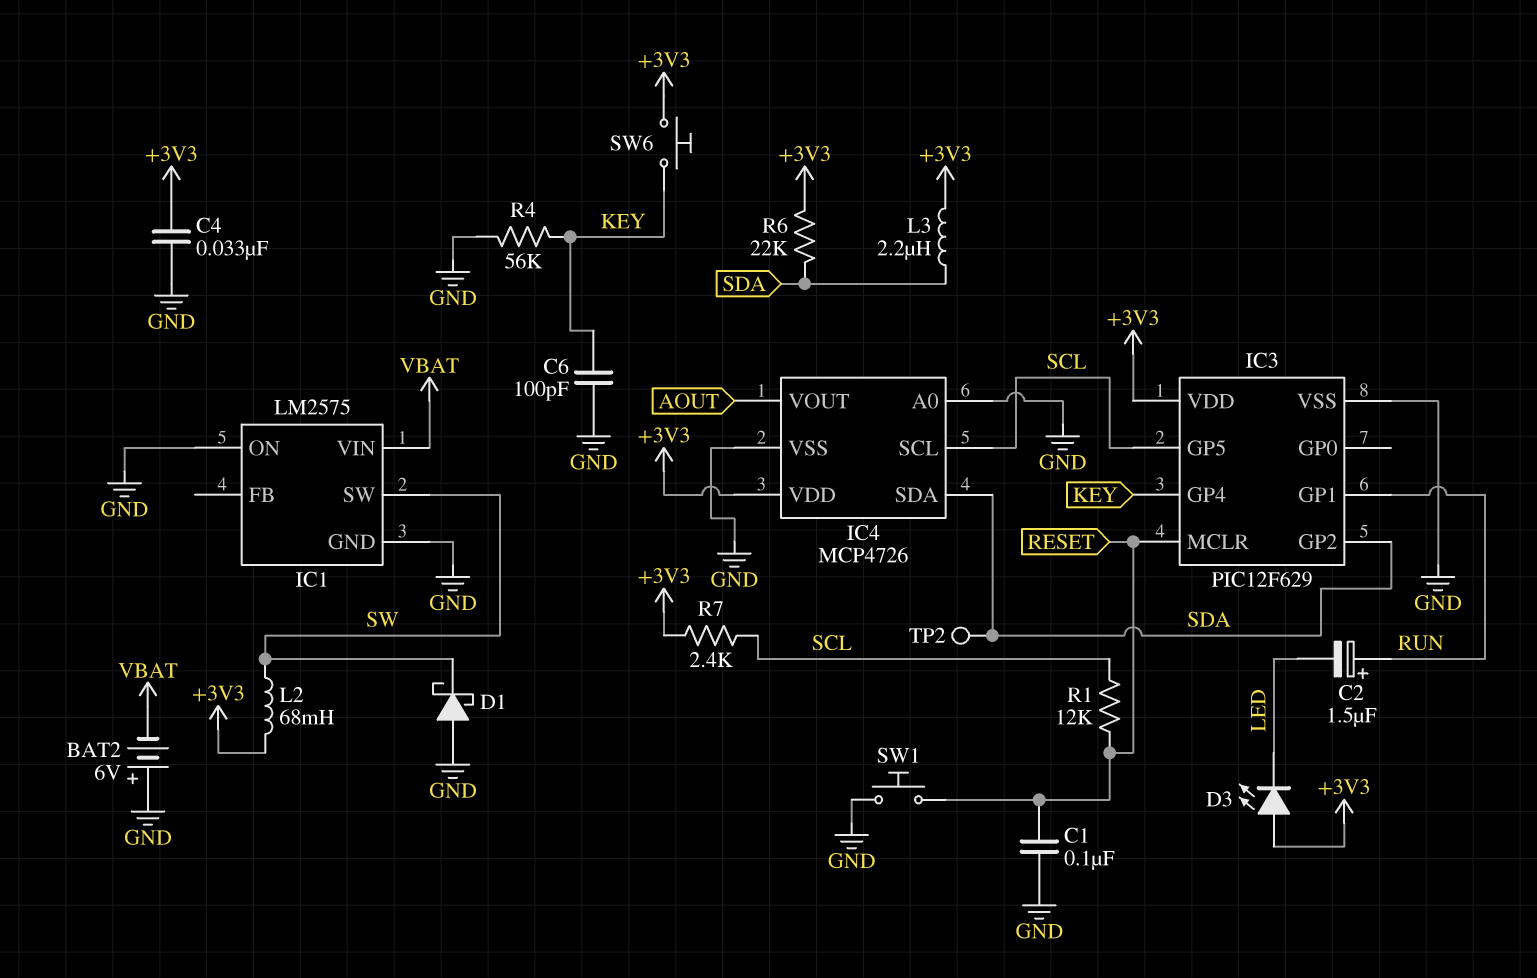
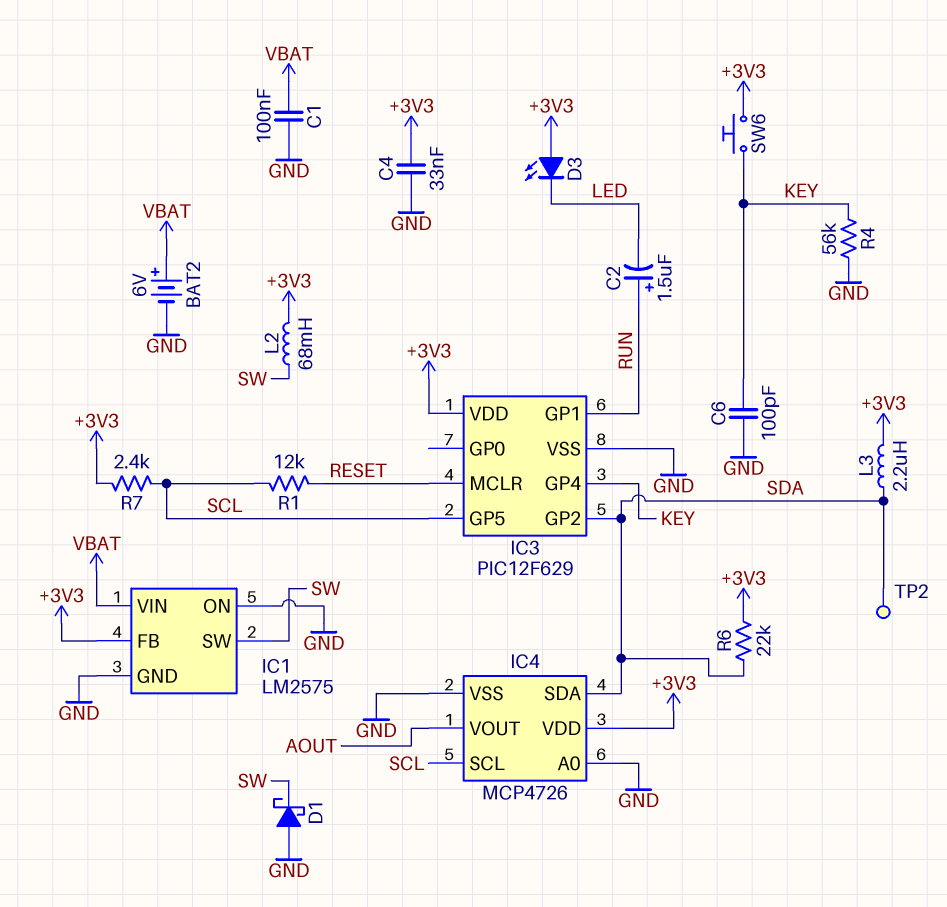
BAT2: 6V (plus GND, minus VBAT) -> 6V (plus VBAT, minus GND)
C1: 100nF (GND, RESET) -> 100nF (GND, VBAT)
IC1 pin FB: none -> +3V3
SW1: button (GND, RESET) -> none

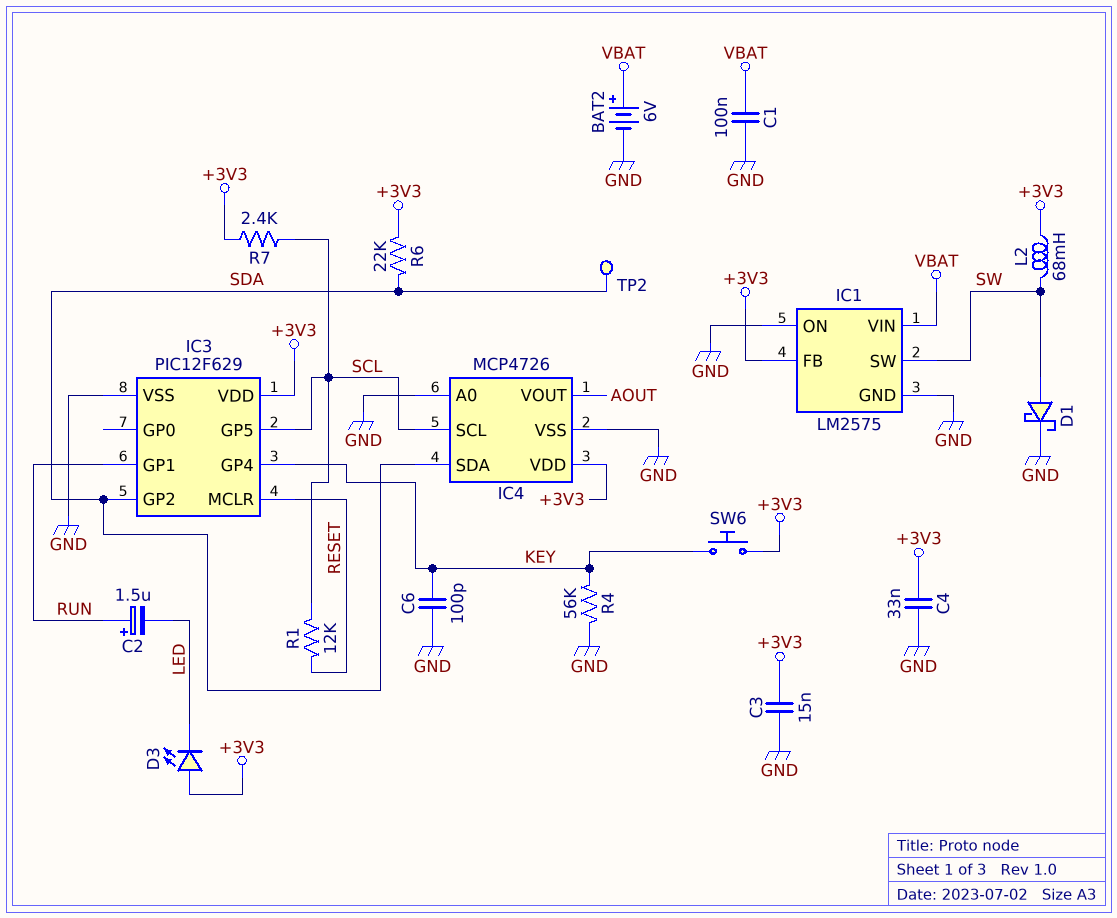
C3: none -> 15nF (+3V3, GND)
D1: schottky (A GND, K SW) -> schottky (A SW, K GND)
L3: 2.2uH (+3V3, SDA) -> none

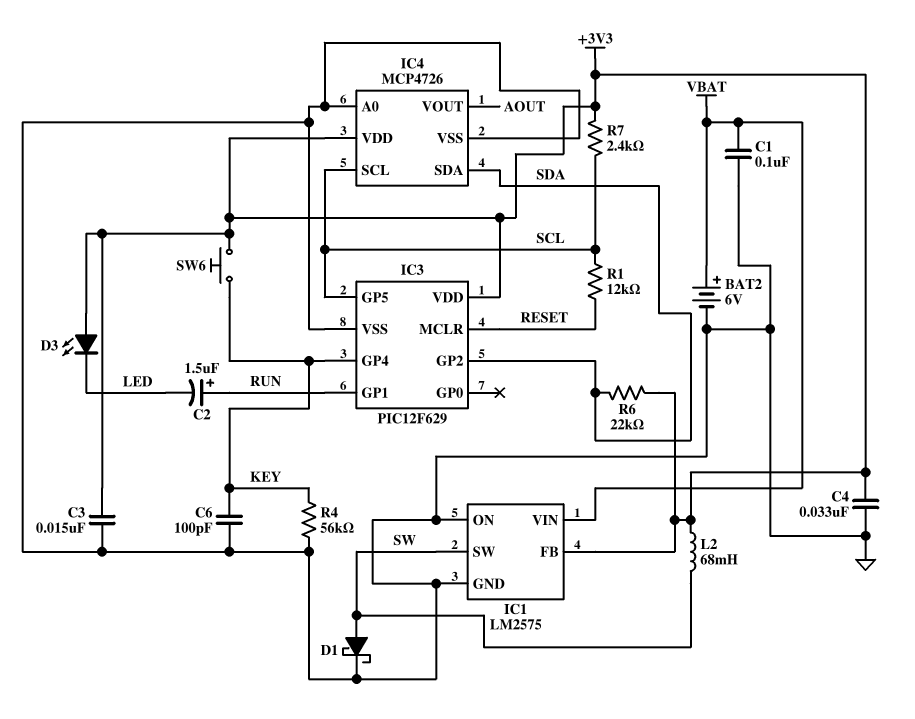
TP2: test point (SDA) -> none

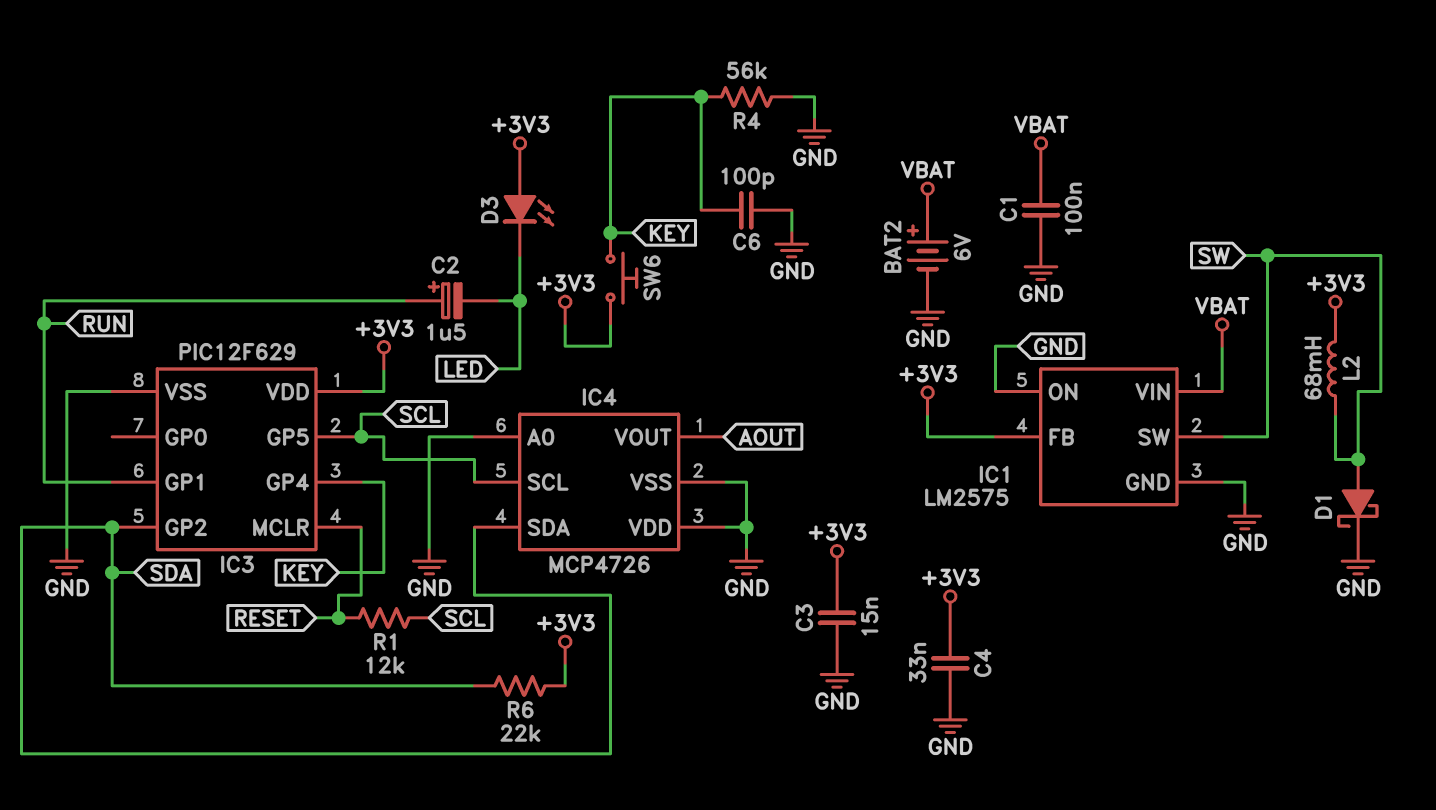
IC4 pin VDD: +3V3 -> GND
R7: 2.4k (+3V3, SCL) -> none

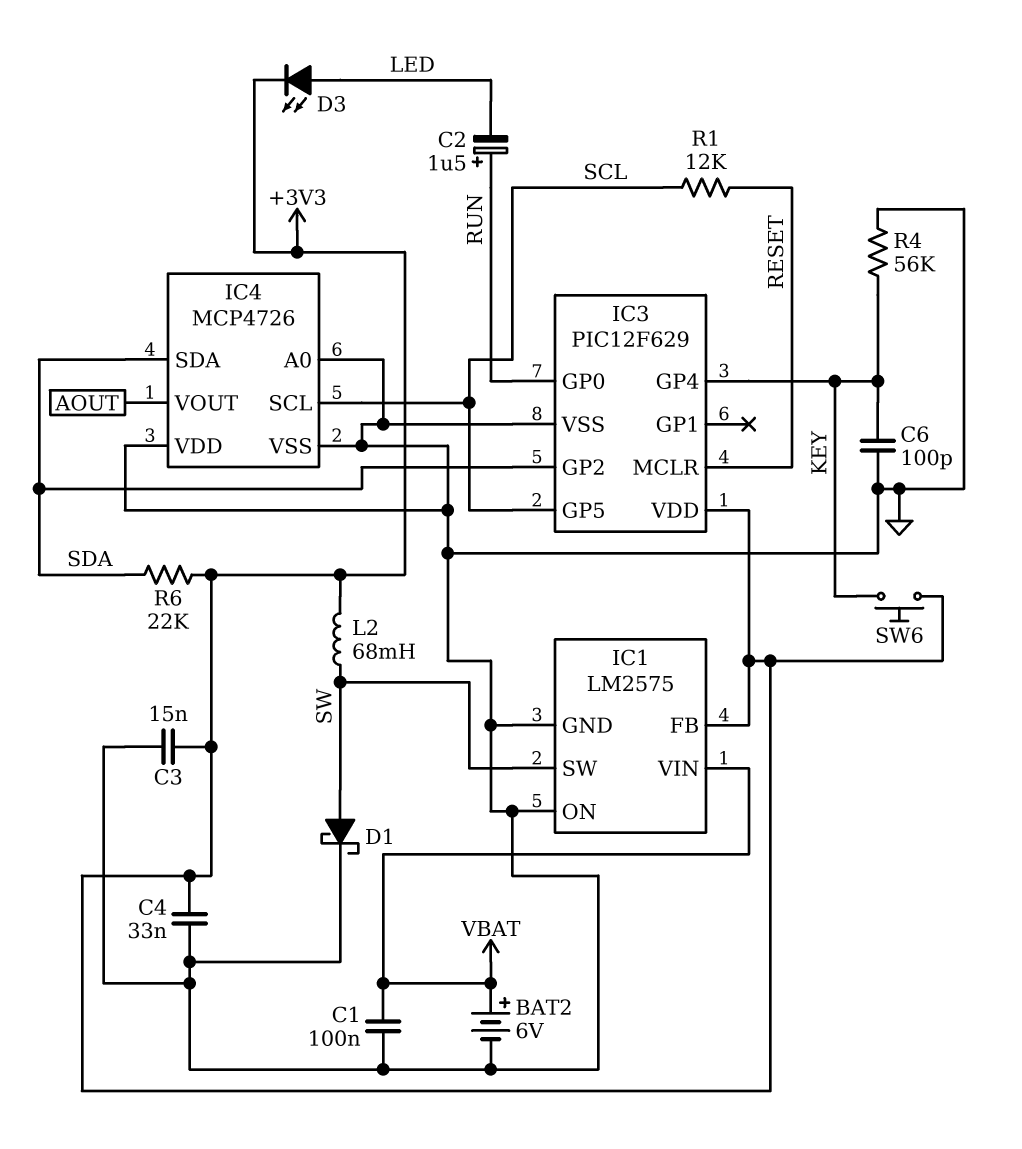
D3: LED (A +3V3, K LED) -> LED (A LED, K +3V3)
IC3 pin GP0: none -> RUN
IC3 pin GP1: RUN -> none

